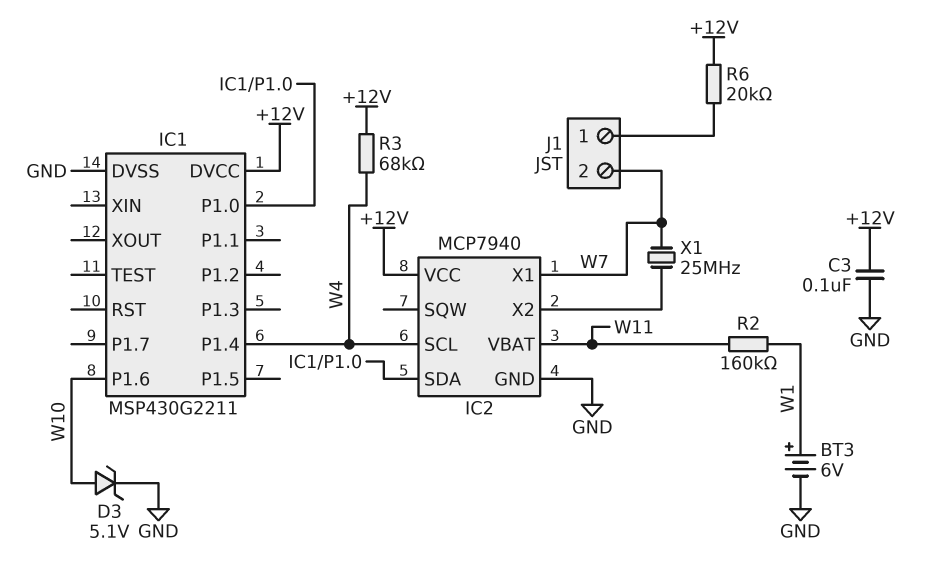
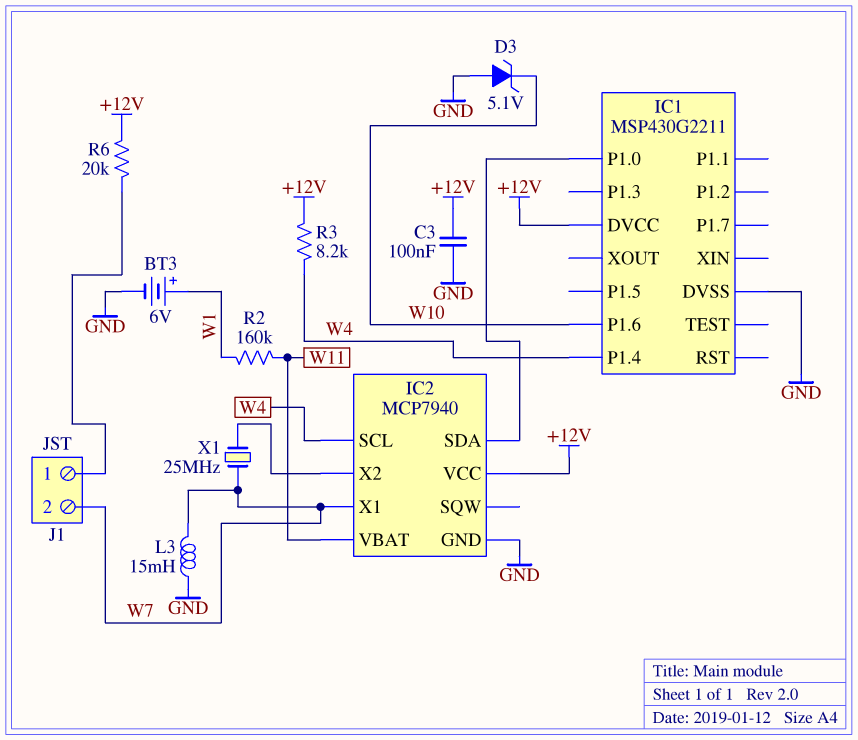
D3: zener 5.1V (A W10, K GND) -> zener 5.1V (A GND, K W10)
L3: none -> 15mH (GND, W7)
R3: 68k (+12V, W4) -> 8.2k (+12V, W4)

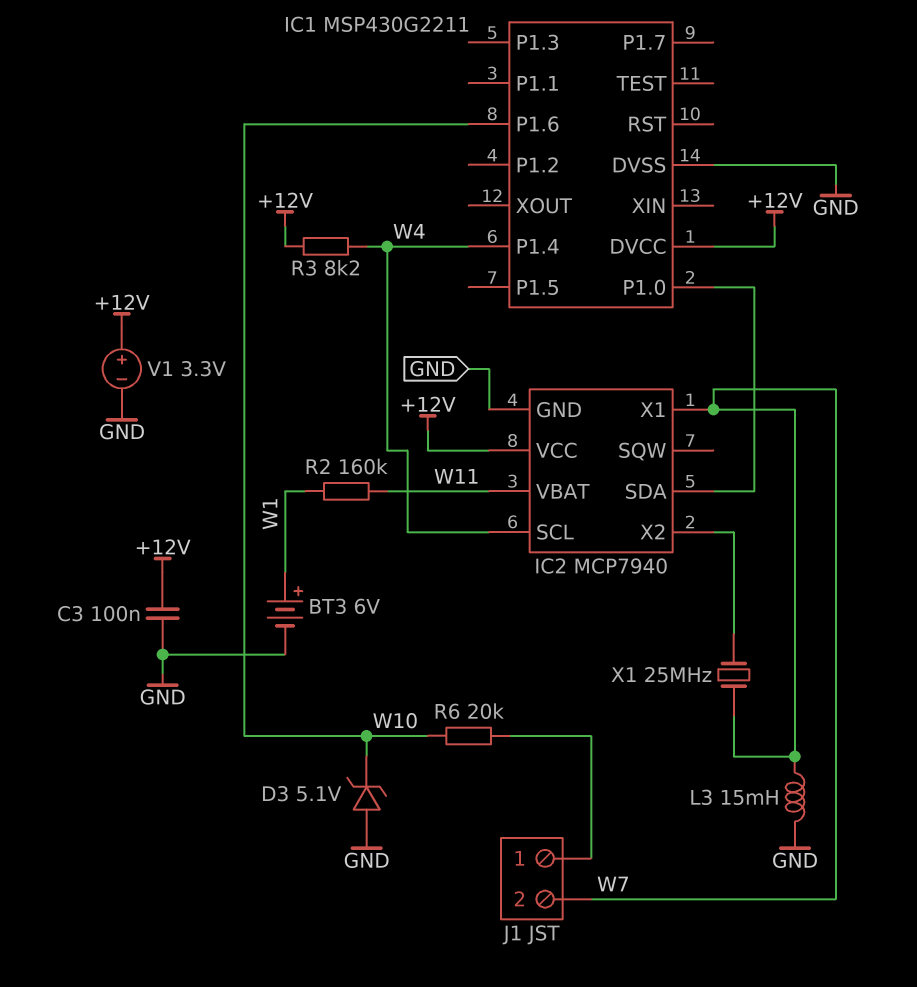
R6: 20k (+12V, J1/1) -> 20k (J1/1, W10)
V1: none -> 3.3V (plus +12V, minus GND)

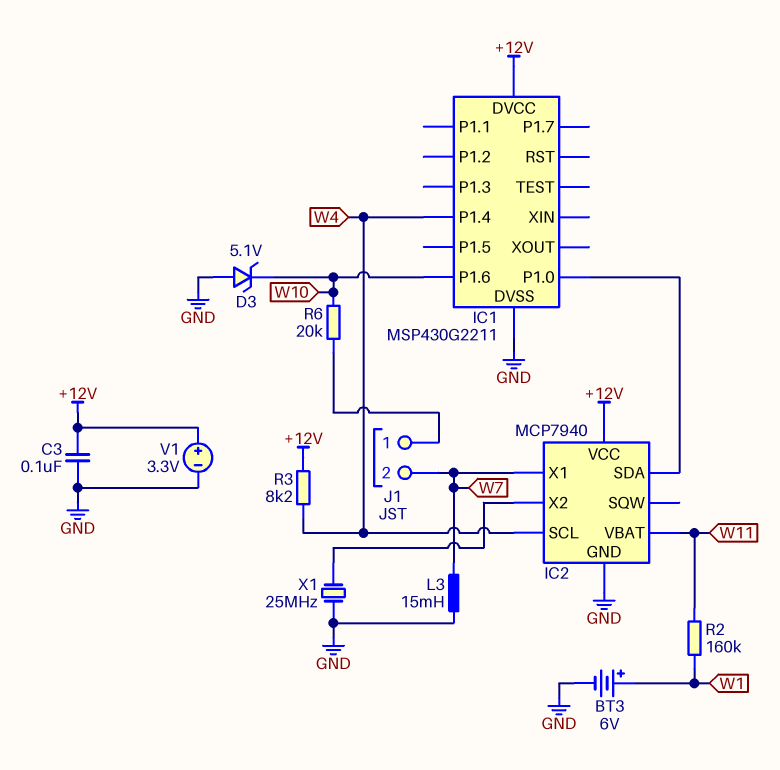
X1: 25MHz (IC2/X2, W7) -> 25MHz (GND, IC2/X2)

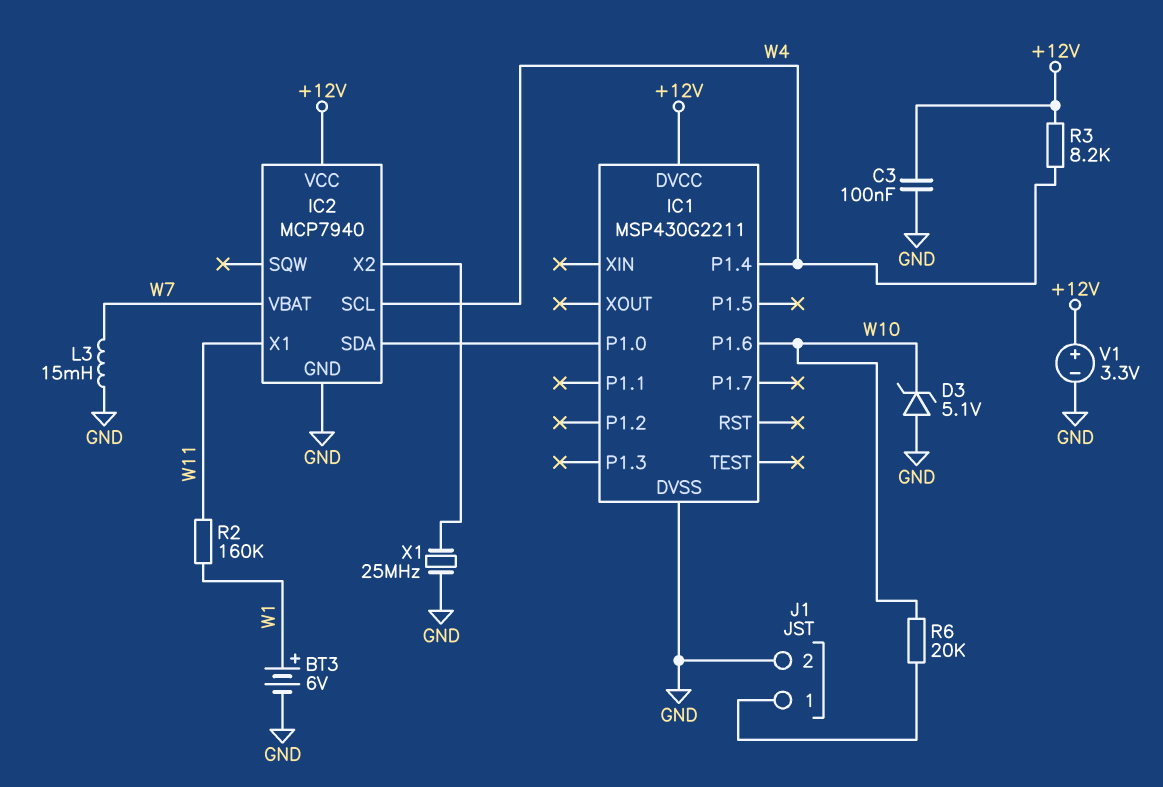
IC2 pin VBAT: W11 -> W7
IC2 pin X1: W7 -> W11
J1 pin 2: W7 -> GND

